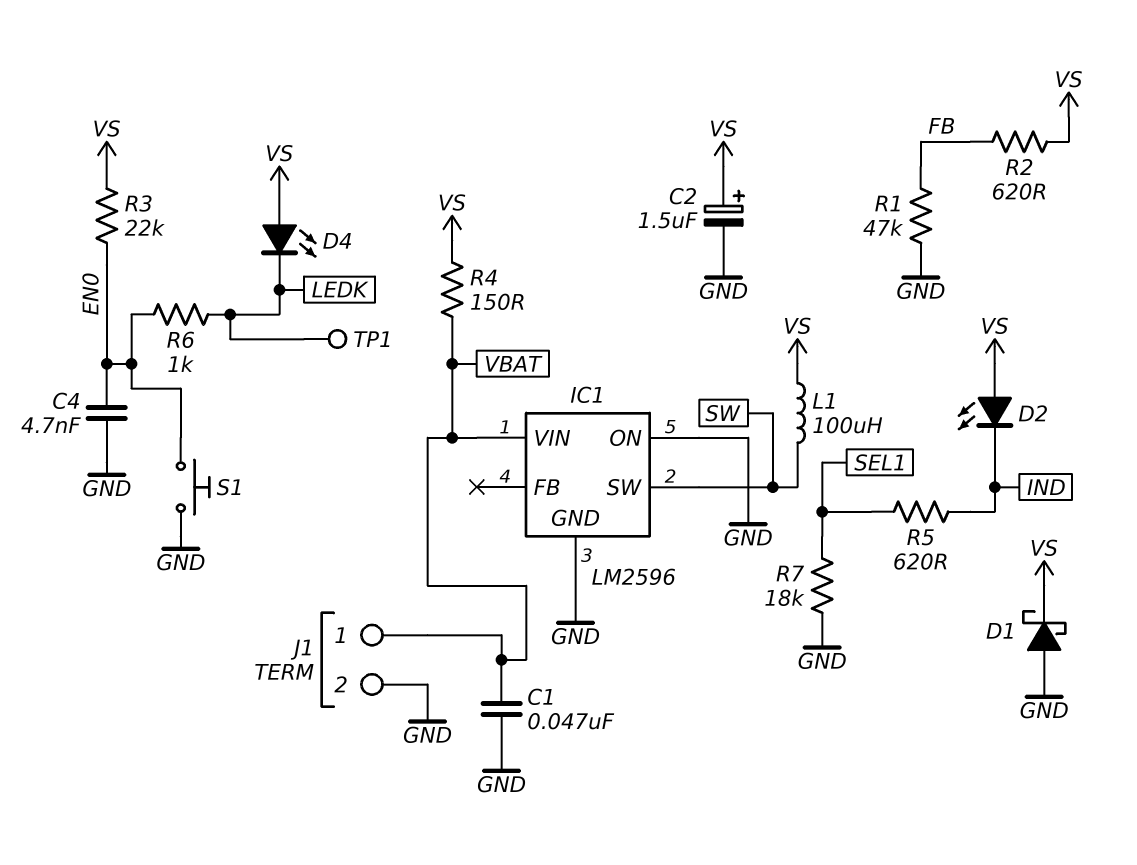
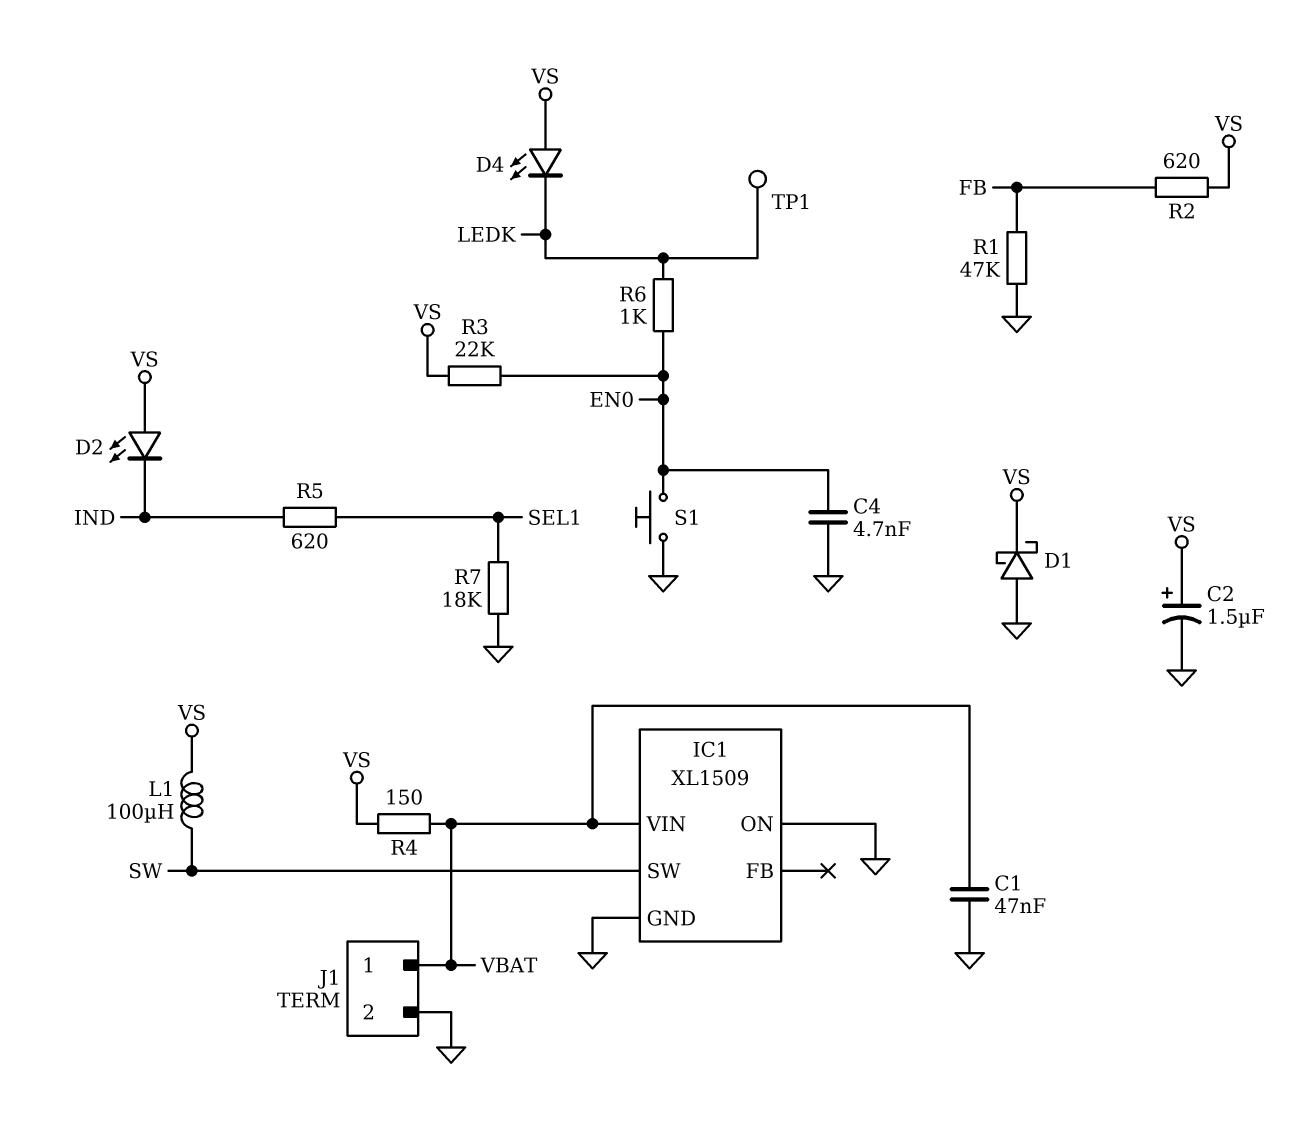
IC1: LM2596 -> XL1509

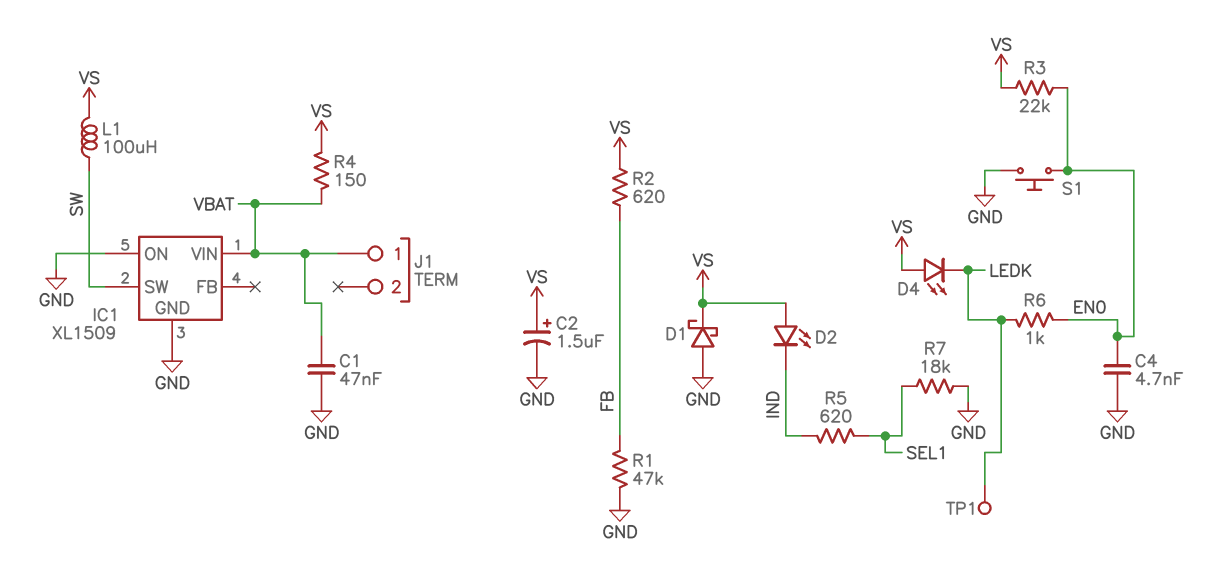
J1 pin 2: GND -> none

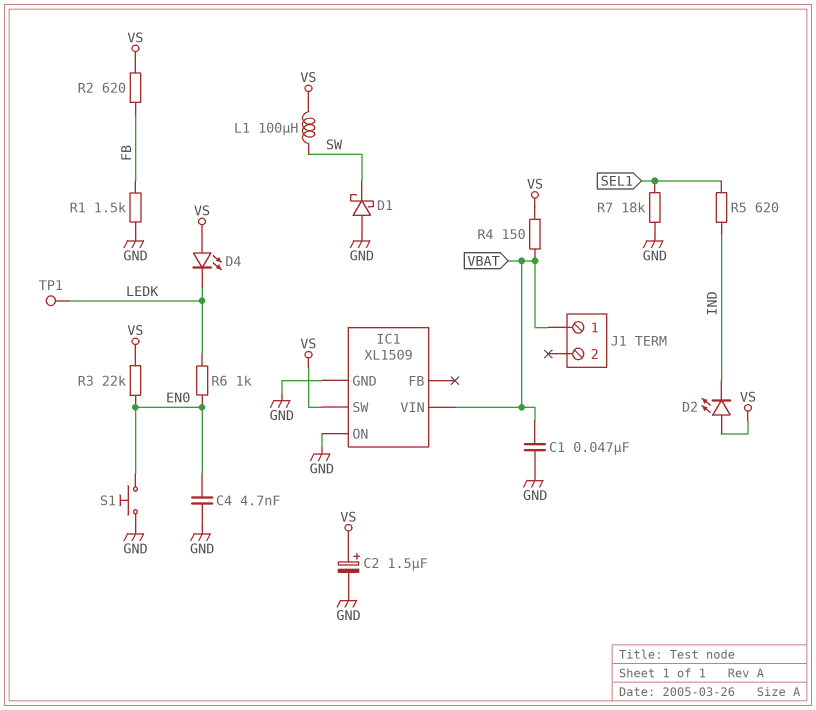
D1: schottky (A GND, K VS) -> schottky (A GND, K SW)
IC1 pin SW: SW -> VS
R1: 47k (FB, GND) -> 1.5k (FB, GND)

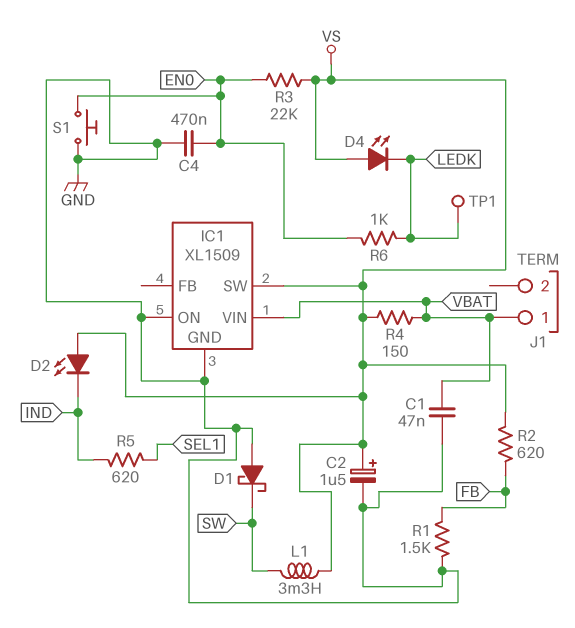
C4: 4.7nF (EN0, GND) -> 470nF (EN0, GND)
L1: 100uH (SW, VS) -> 3.3mH (SW, VS)
R7: 18k (GND, SEL1) -> none

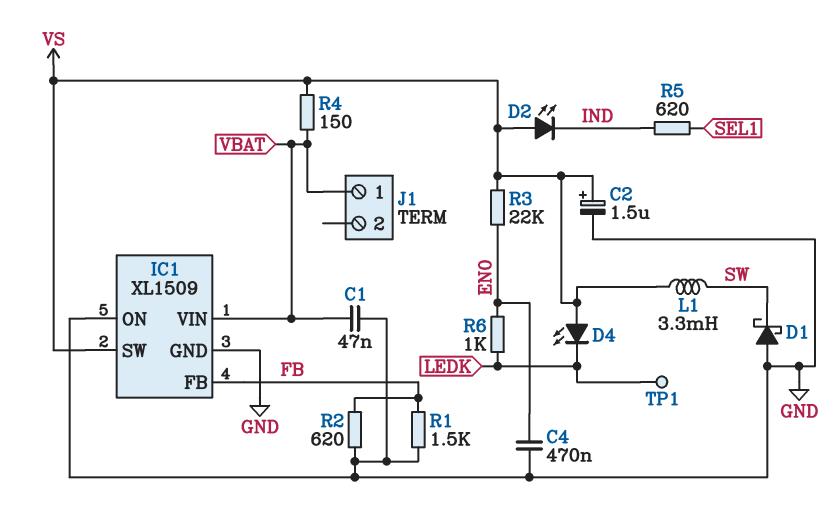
IC1 pin FB: none -> FB
R2: 620 (FB, VS) -> 620 (FB, GND)
S1: button (EN0, GND) -> none

